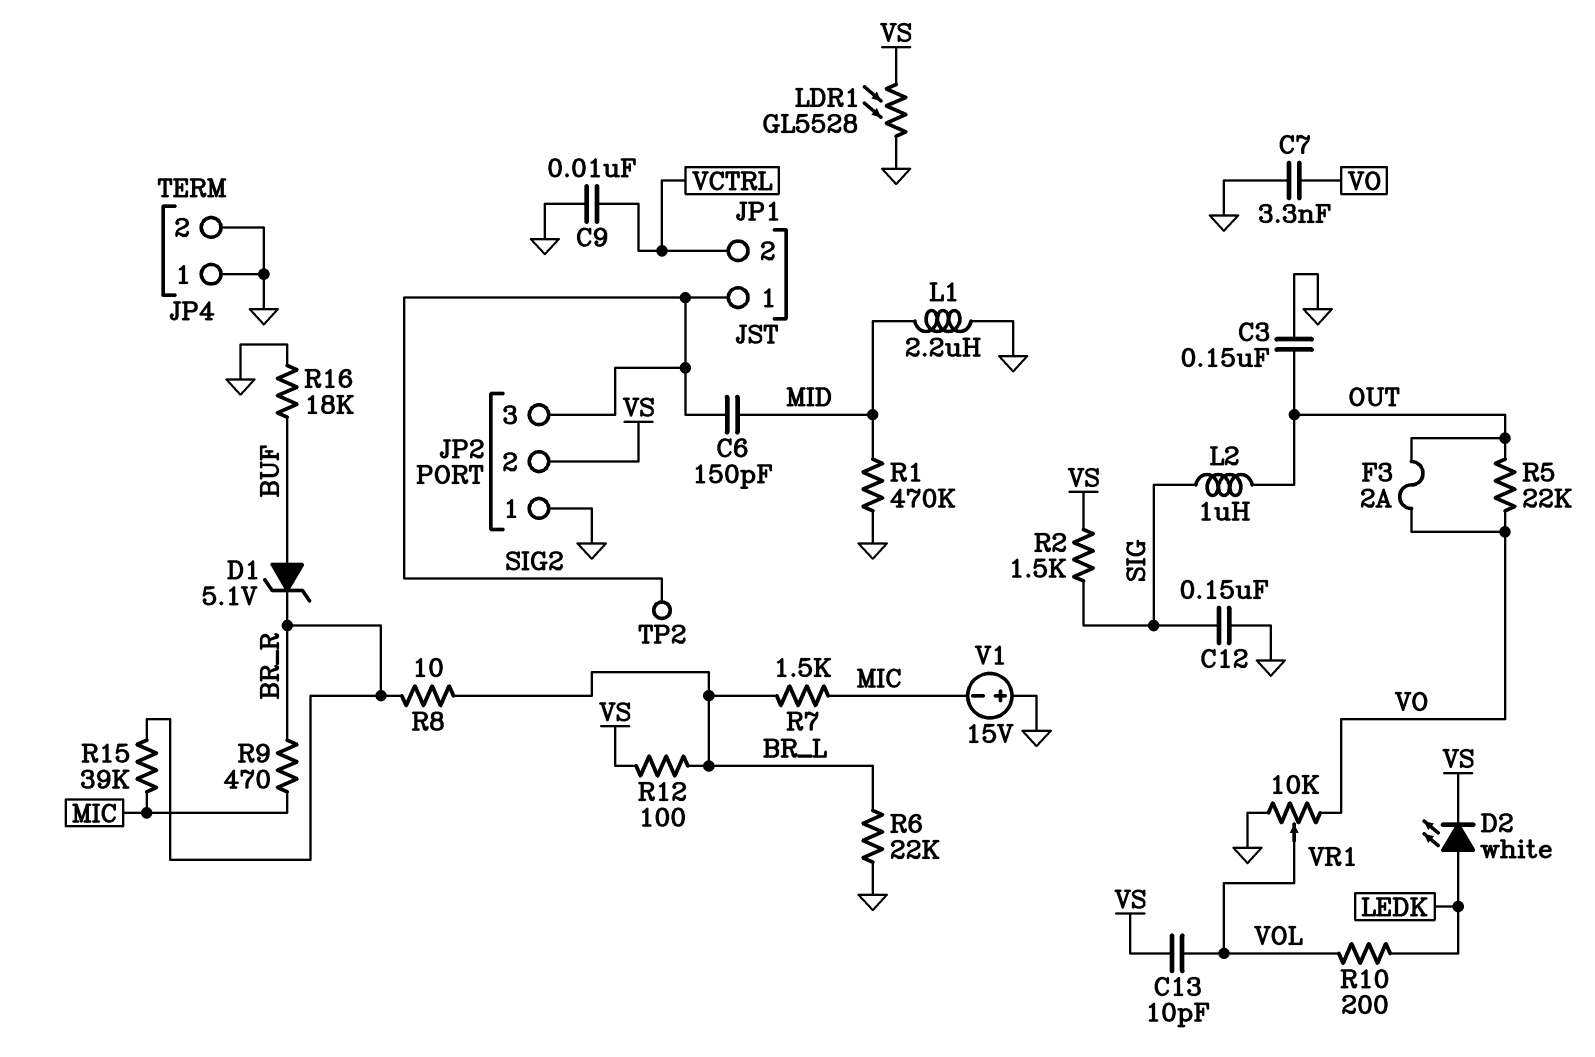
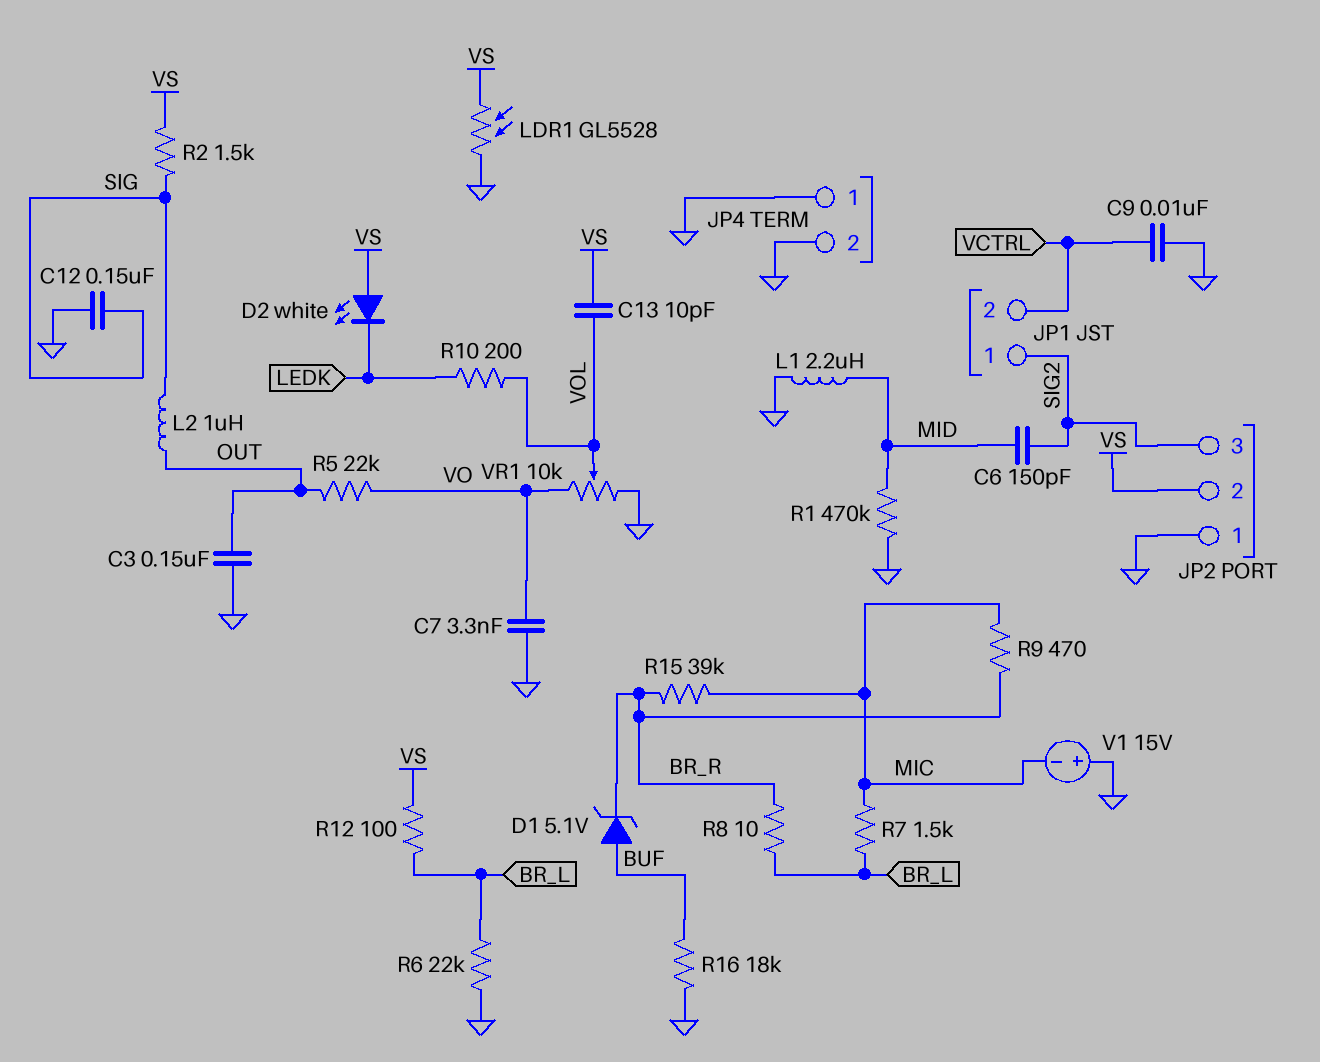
D2: LED white (A LEDK, K VS) -> LED white (A VS, K LEDK)
F3: 2A (OUT, VO) -> none
TP2: test point (SIG2) -> none

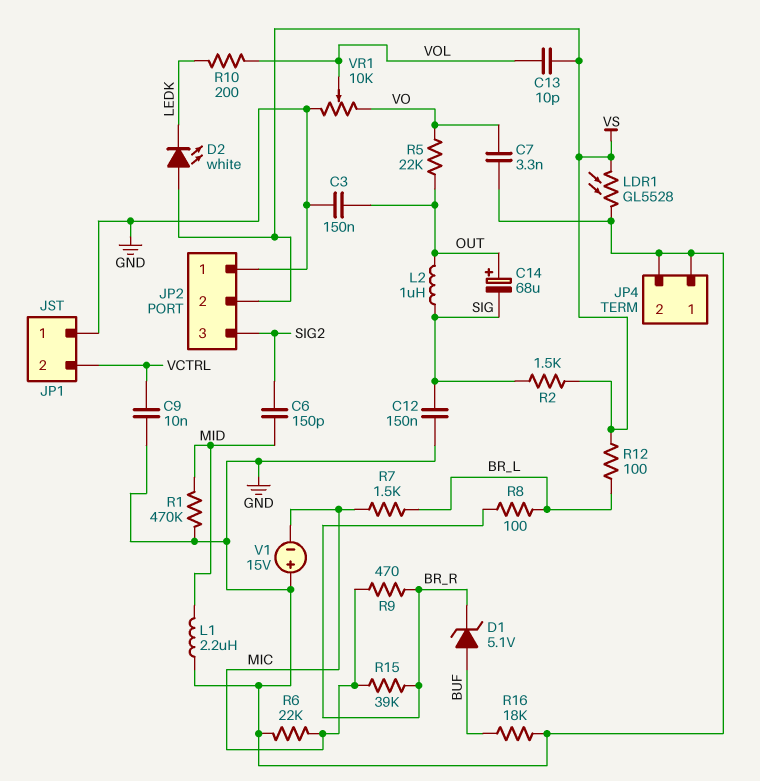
C14: none -> 68uF (plus OUT, minus SIG)
JP1 pin 1: SIG2 -> GND
R6: 22k (BR_L, GND) -> 22k (GND, MIC)
R8: 10 (BR_L, BR_R) -> 100 (BR_L, BR_R)

